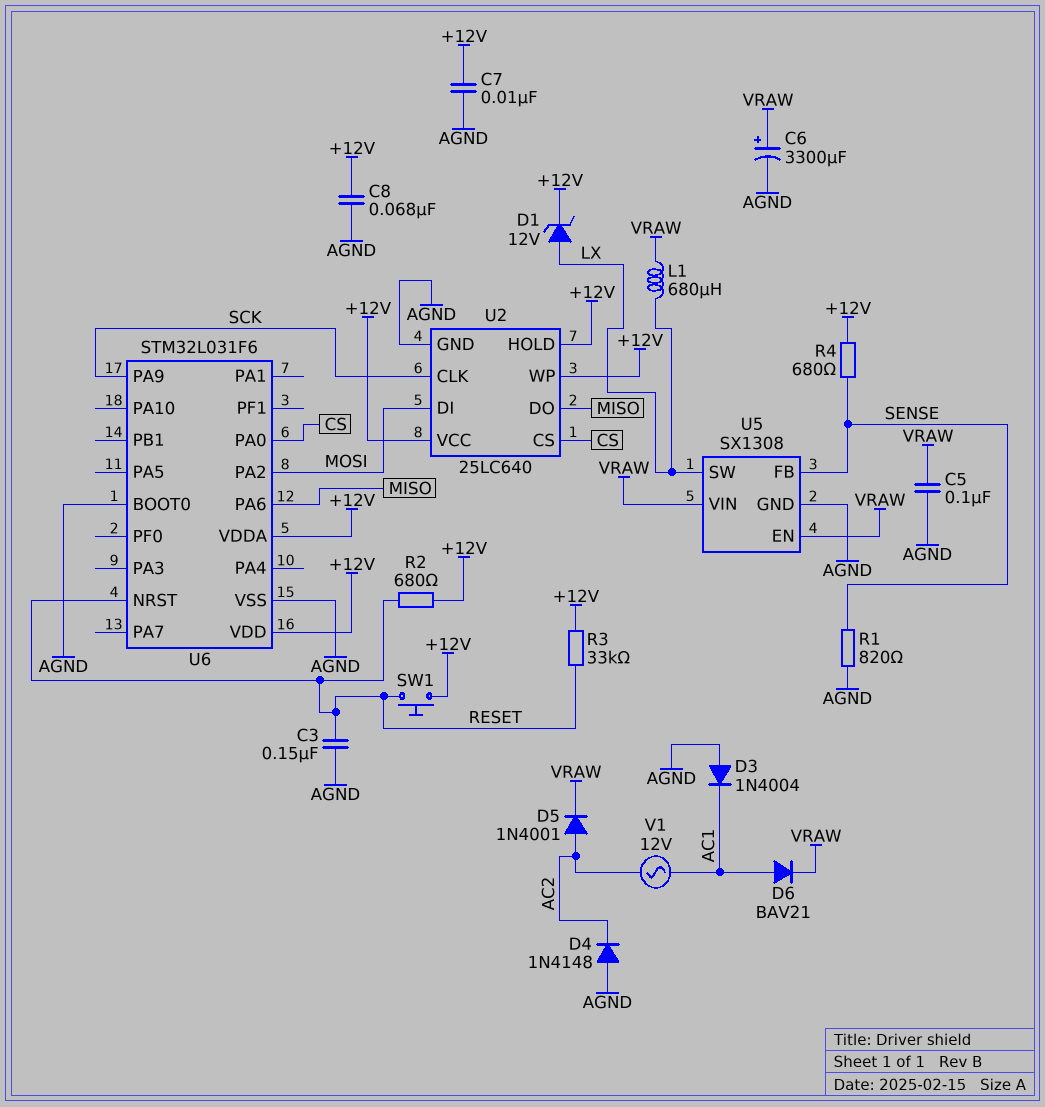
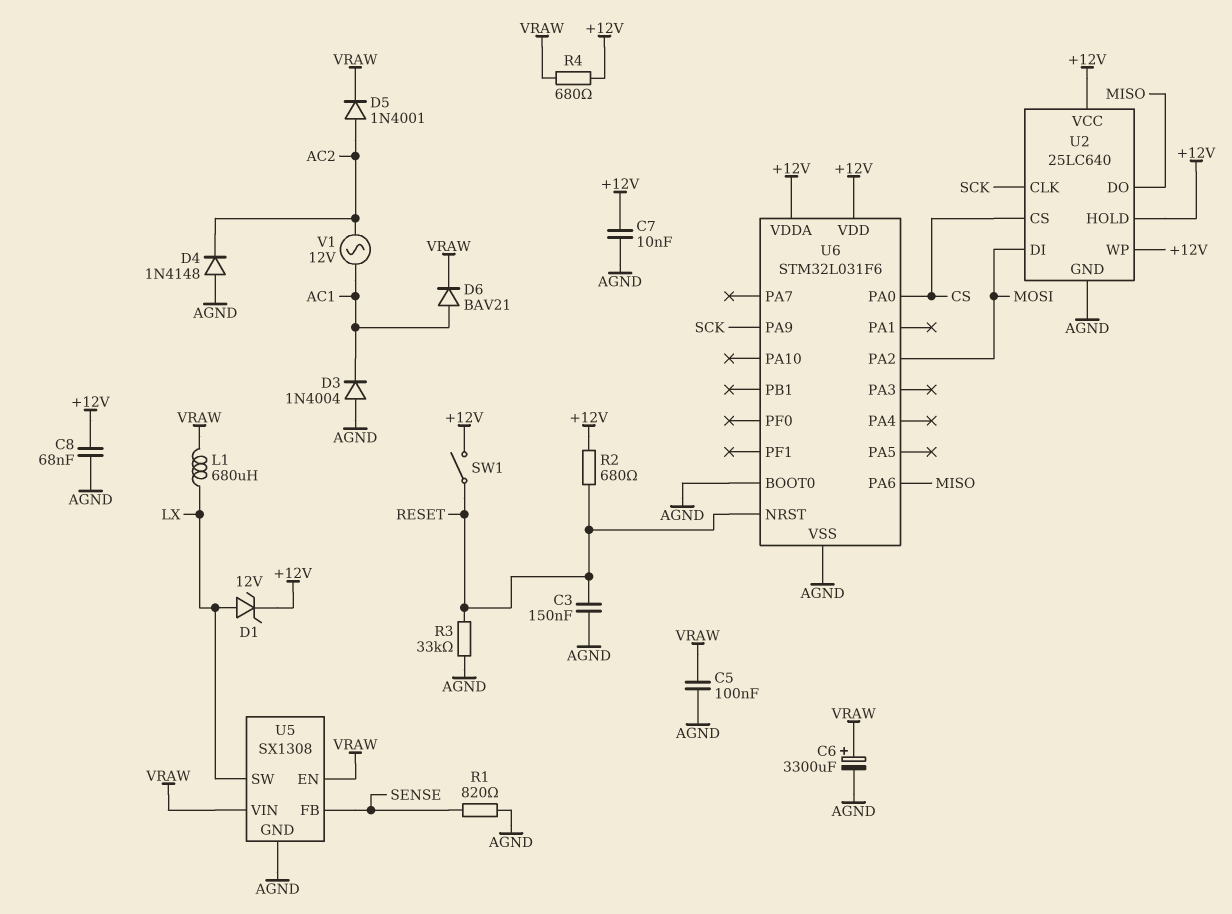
R3: 33k (+12V, RESET) -> 33k (AGND, RESET)
R4: 680 (+12V, SENSE) -> 680 (+12V, VRAW)
SW1: button (+12V, RESET) -> switch (+12V, RESET)

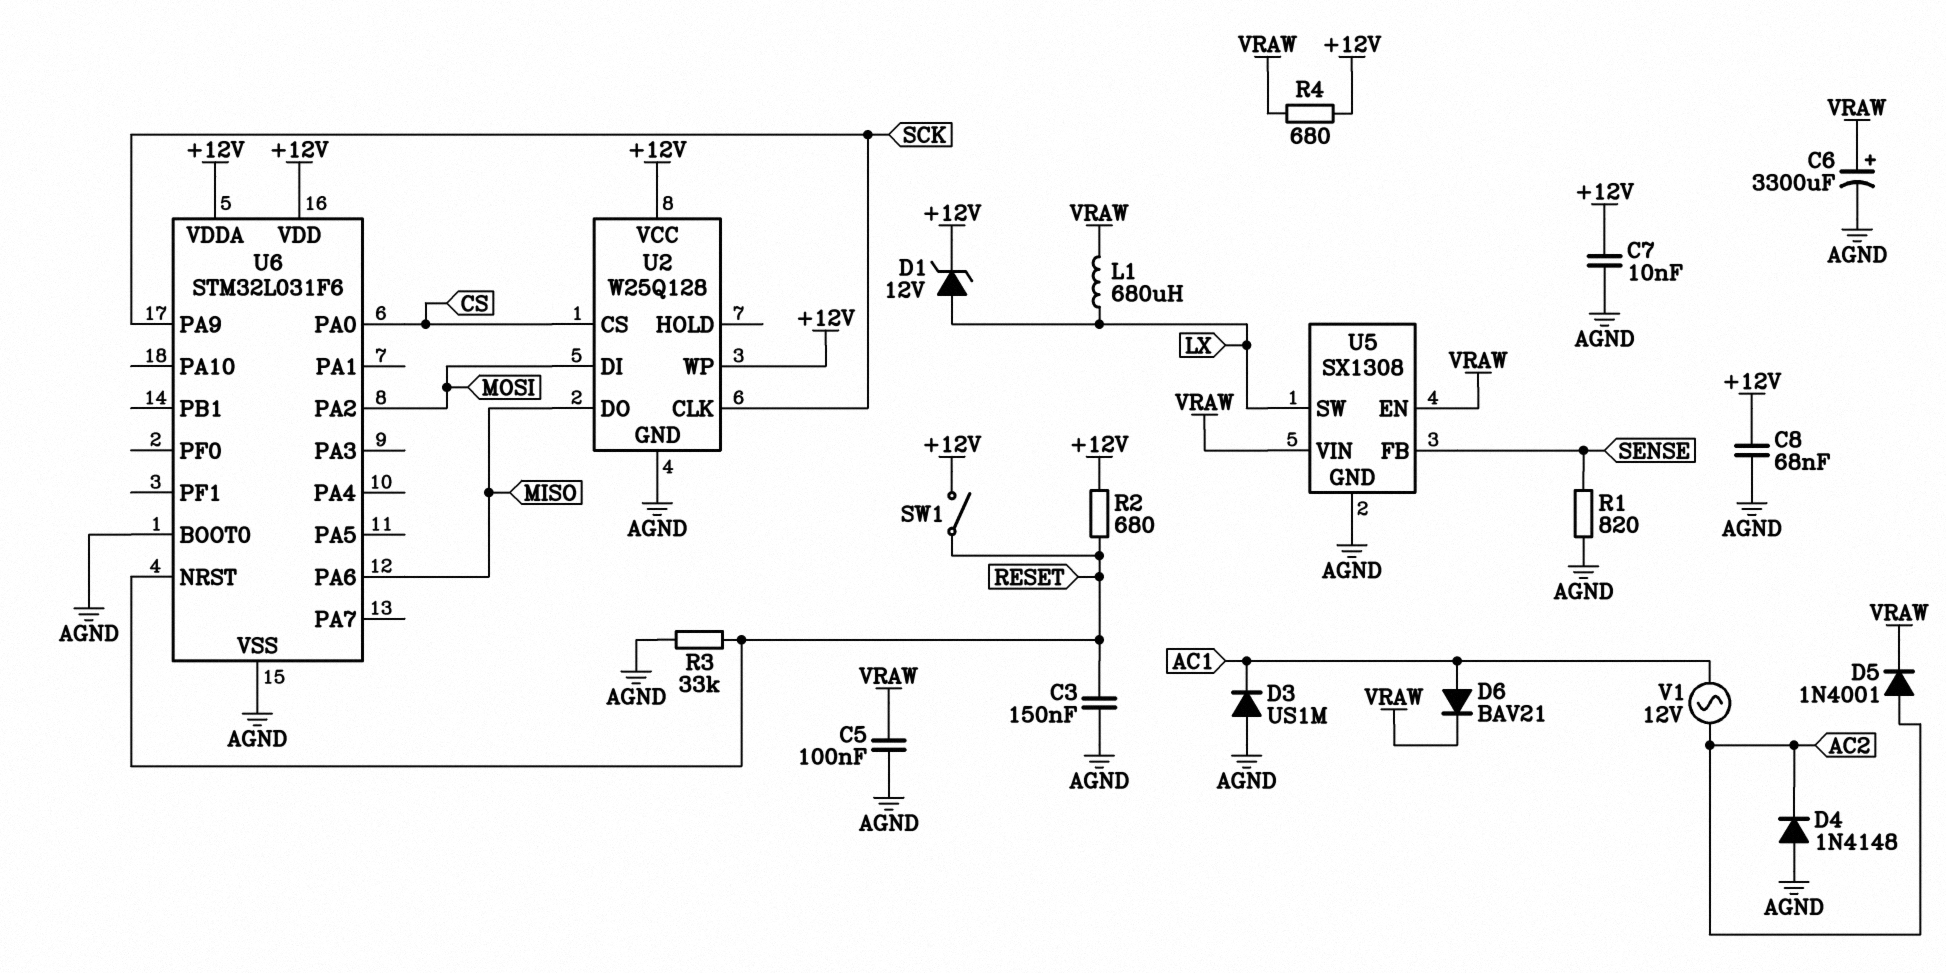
D3: diode 1N4004 (A AGND, K AC1) -> diode US1M (A AGND, K AC1)
U2: 25LC640 -> W25Q128
U2 pin HOLD: +12V -> none

